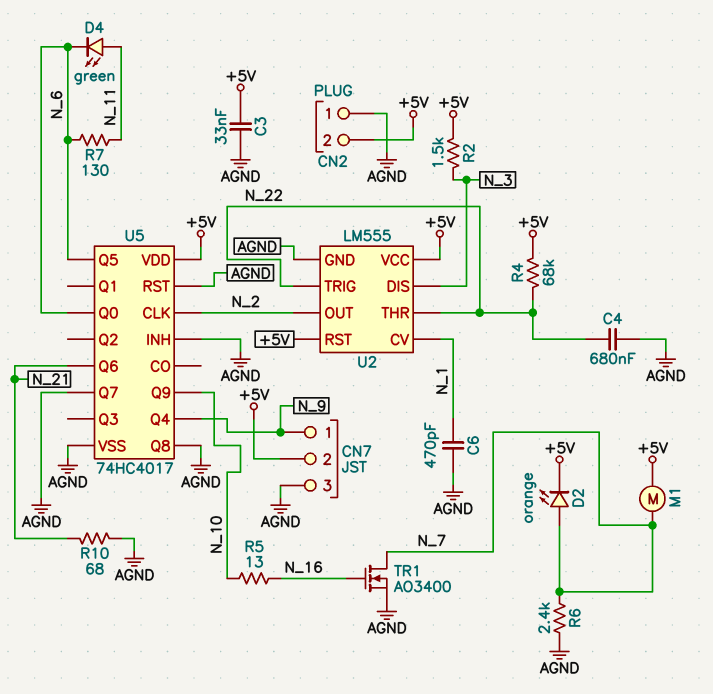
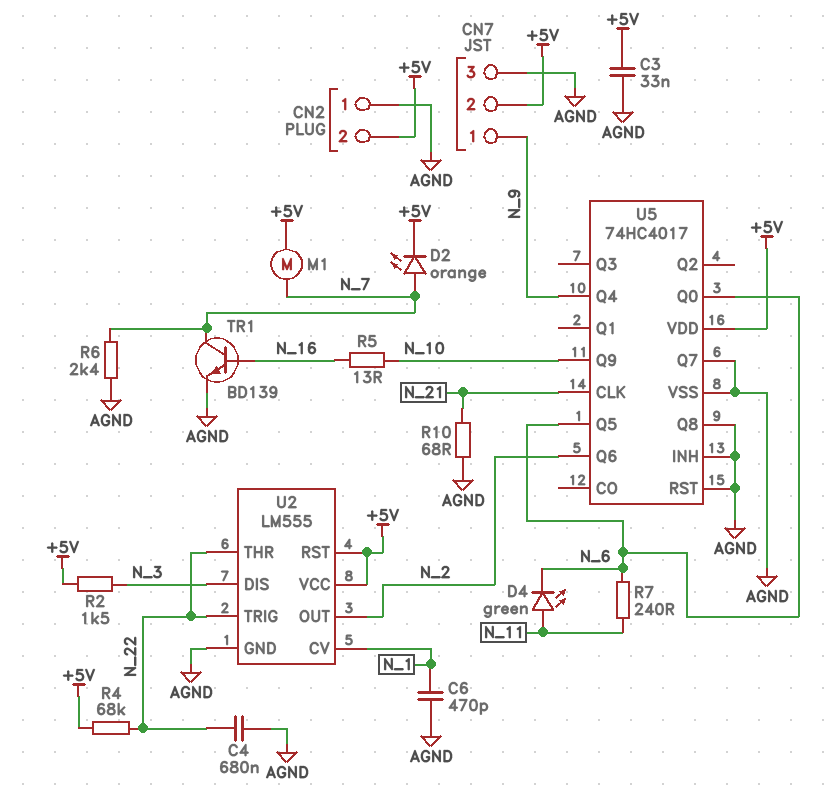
R7: 130 (N_6, N_11) -> 240 (N_6, N_11)
TR1: NMOS AO3400 (G N_16, D N_7, S AGND) -> NPN BD139 (B N_16, C N_7, E AGND)
U5 pin CLK: N_2 -> N_21
U5 pin Q6: N_21 -> N_2

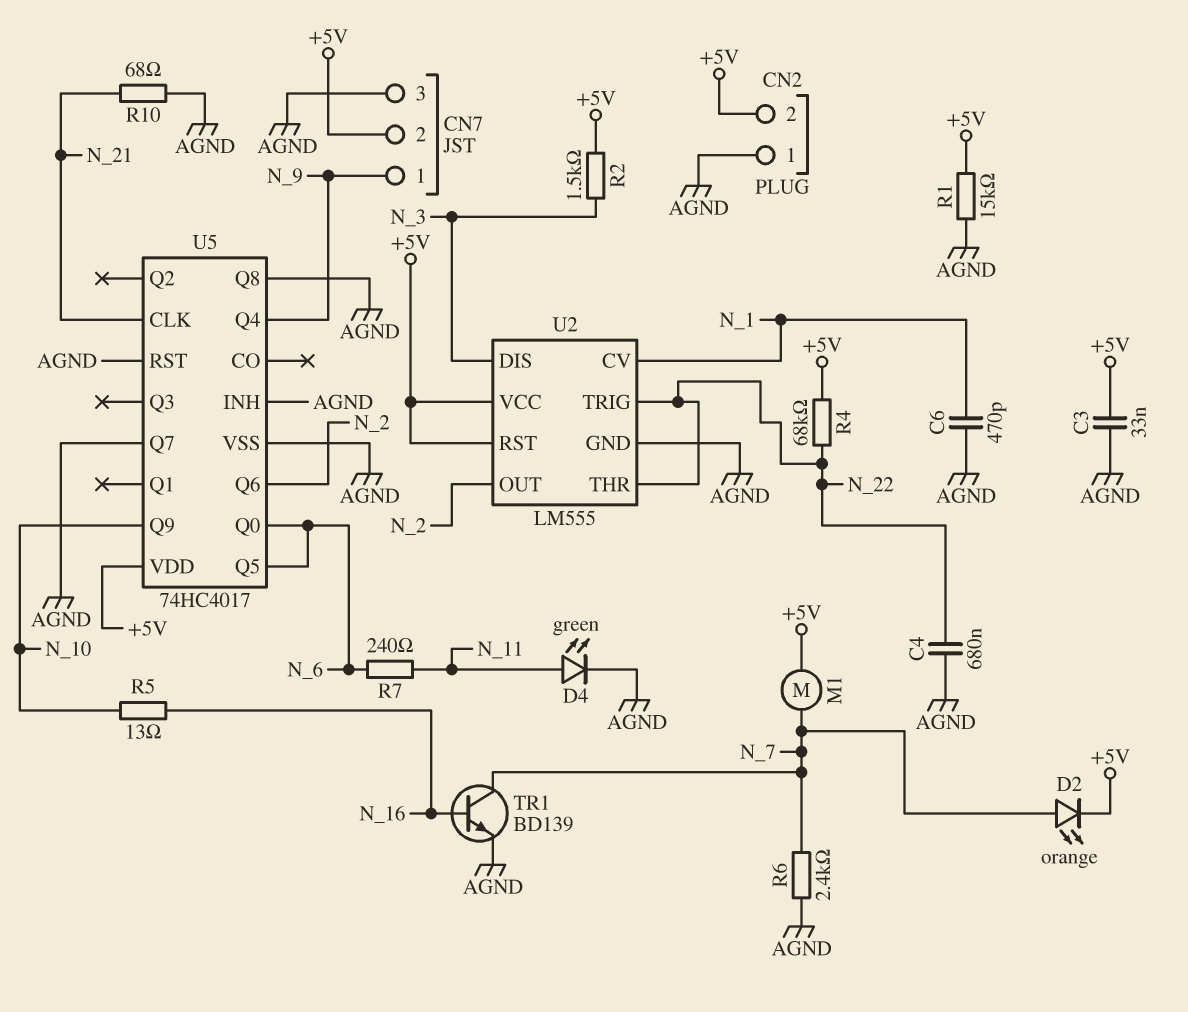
D4: LED green (A N_11, K N_6) -> LED green (A N_11, K AGND)
R1: none -> 15k (+5V, AGND)

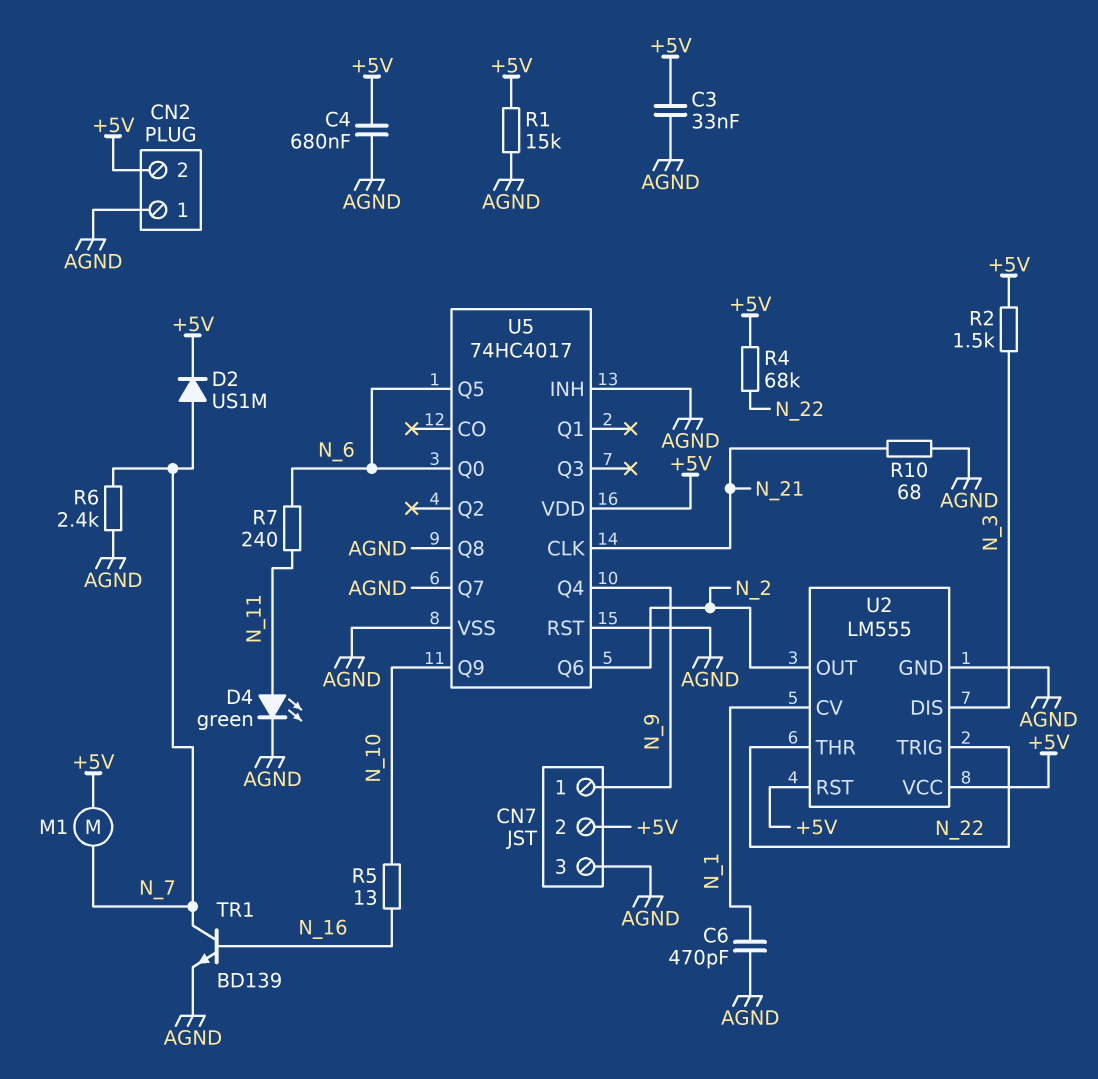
C4: 680nF (AGND, N_22) -> 680nF (+5V, AGND)
D2: LED orange (A N_7, K +5V) -> diode US1M (A N_7, K +5V)

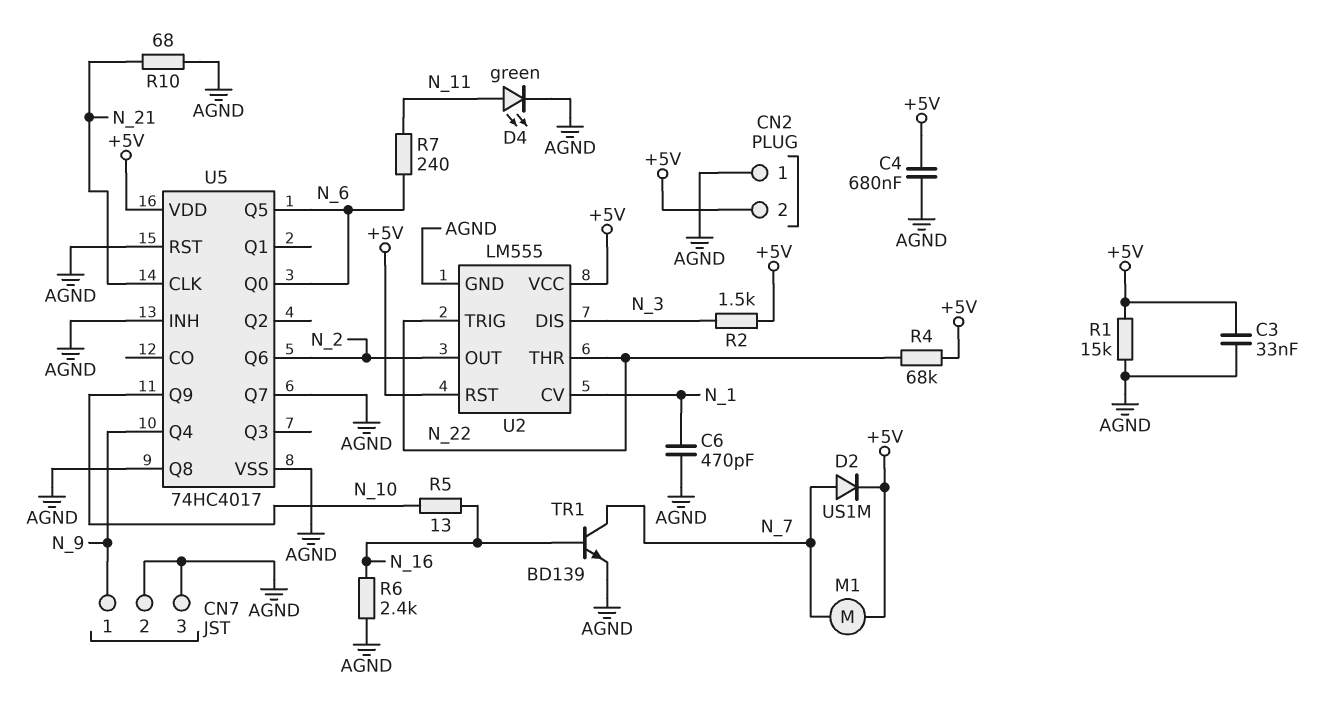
CN7 pin 2: +5V -> AGND
R6: 2.4k (AGND, N_7) -> 2.4k (AGND, N_16)

